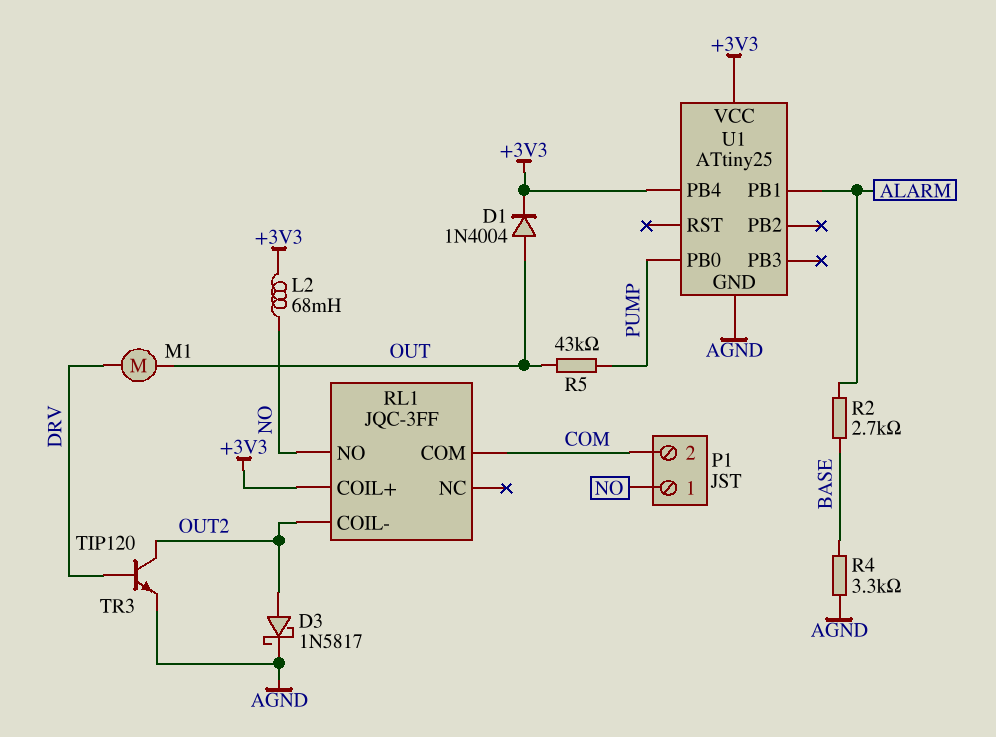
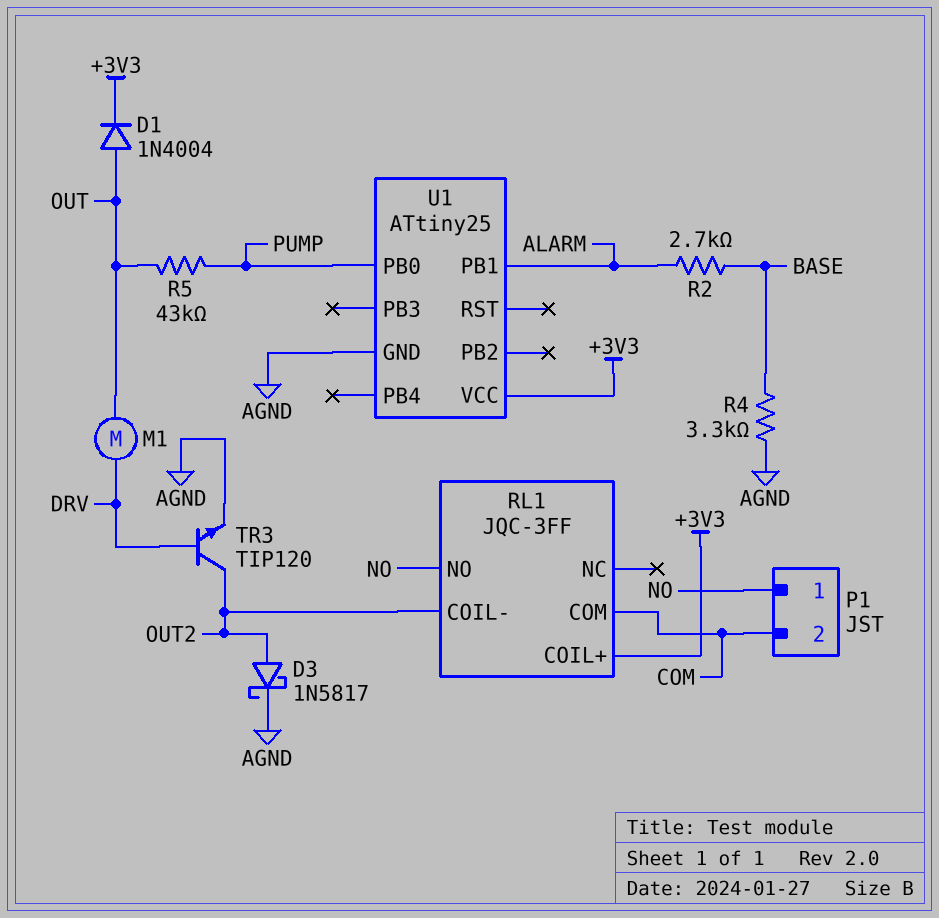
L2: 68mH (+3V3, NO) -> none
U1 pin PB4: +3V3 -> none

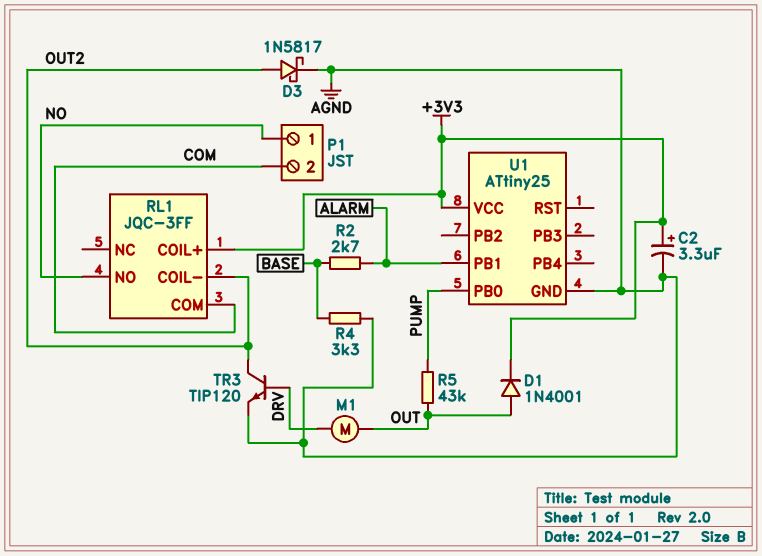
C2: none -> 3.3uF (plus +3V3, minus AGND)
D1: diode 1N4004 (A OUT, K +3V3) -> diode 1N4001 (A OUT, K +3V3)

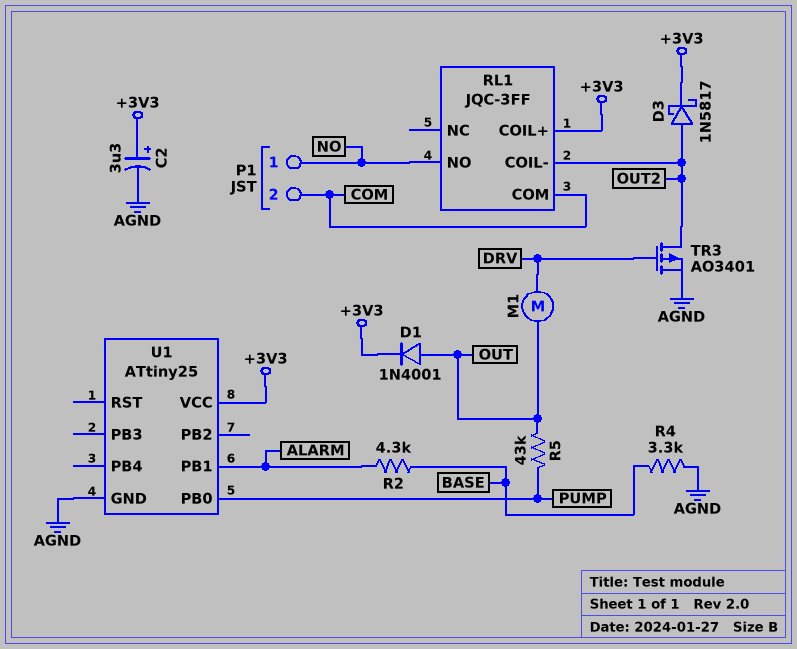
D3: schottky 1N5817 (A OUT2, K AGND) -> schottky 1N5817 (A OUT2, K +3V3)
R2: 2.7k (ALARM, BASE) -> 4.3k (ALARM, BASE)
TR3: NPN TIP120 (B DRV, C OUT2, E AGND) -> PMOS AO3401 (G DRV, D OUT2, S AGND)

